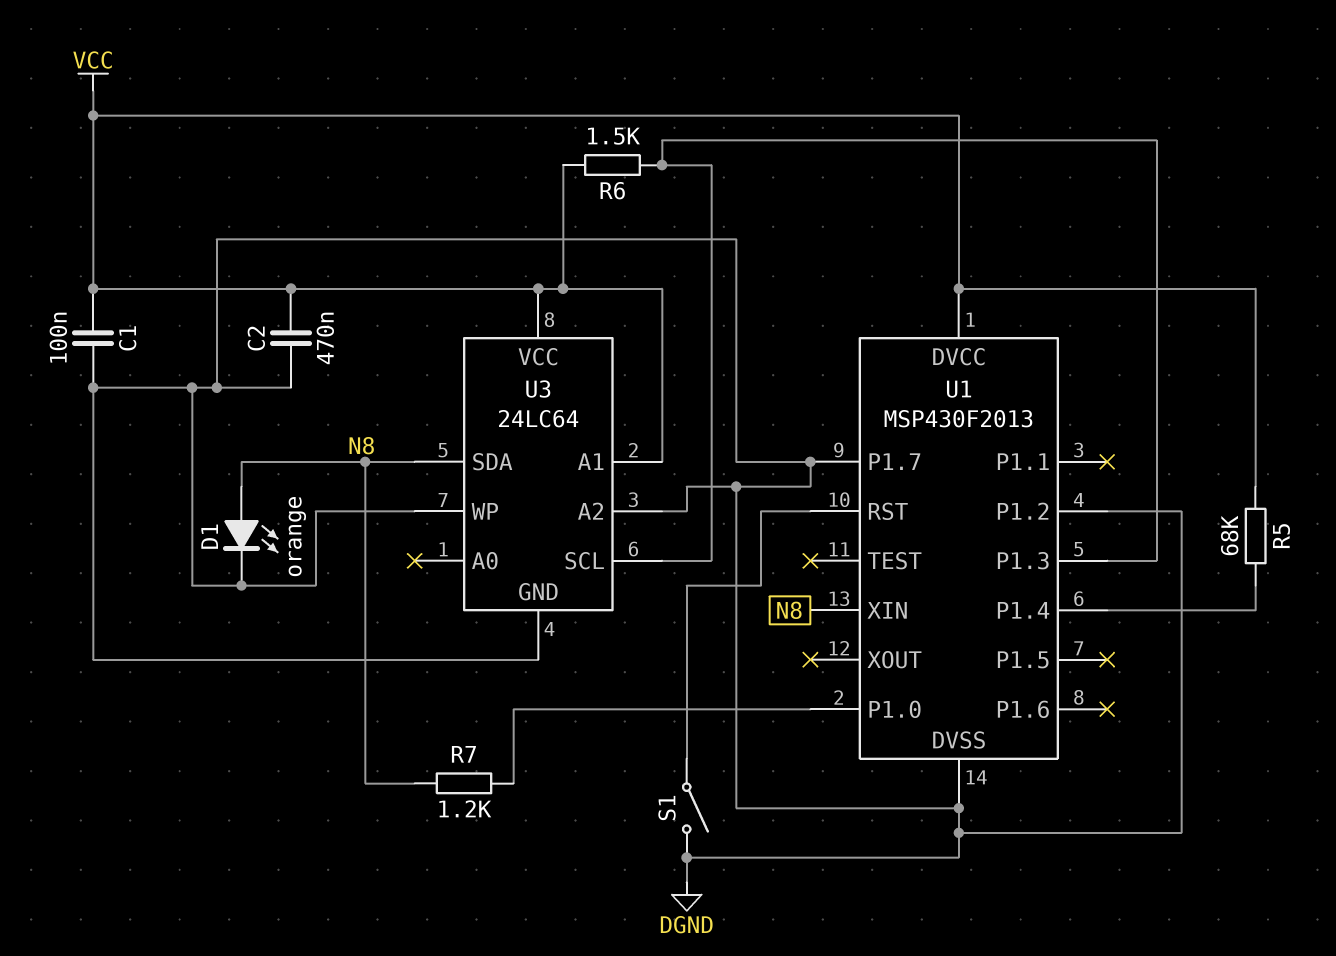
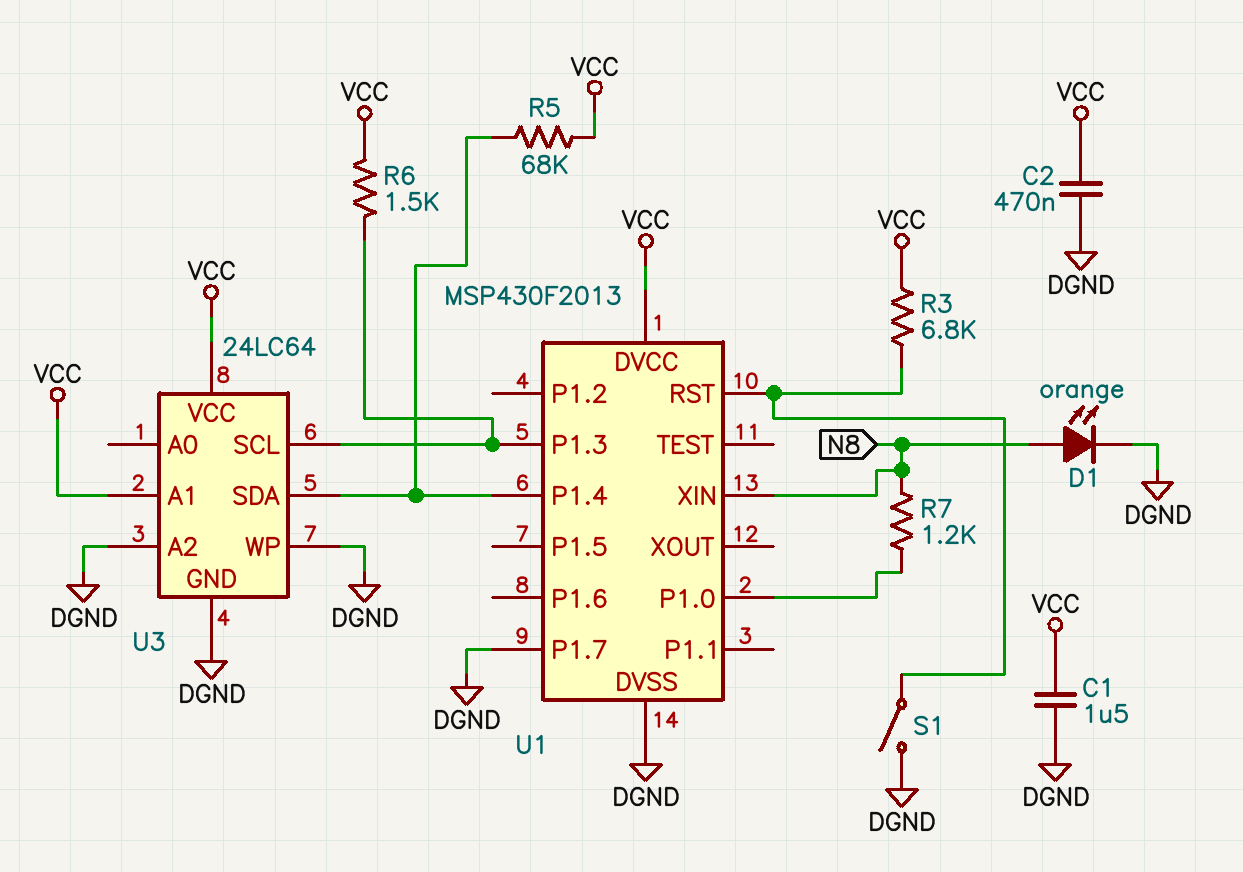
C1: 100nF (DGND, VCC) -> 1.5uF (DGND, VCC)
R3: none -> 6.8k (U1/RST, VCC)
U1 pin P1.2: DGND -> none
U3 pin SDA: N8 -> U1/P1.4

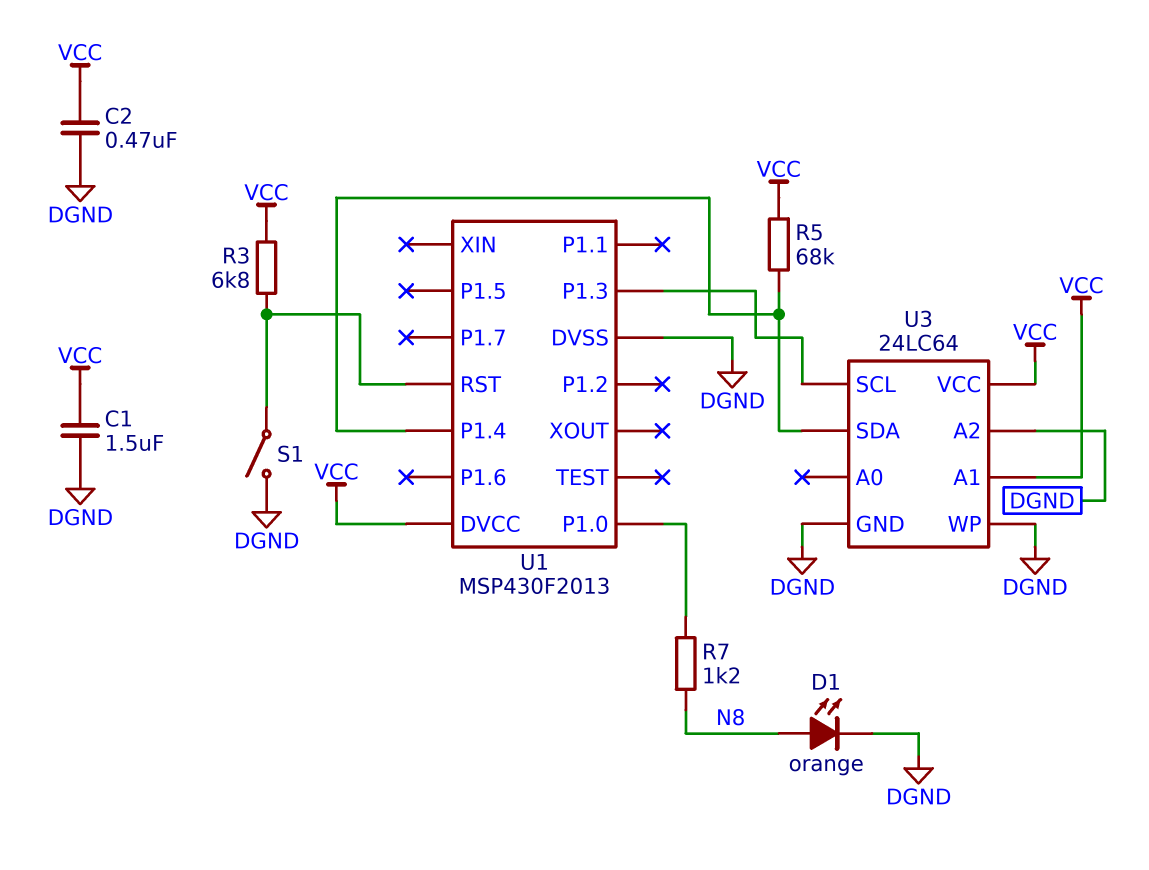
R6: 1.5k (U1/P1.3, VCC) -> none
U1 pin P1.7: DGND -> none
U1 pin XIN: N8 -> none

